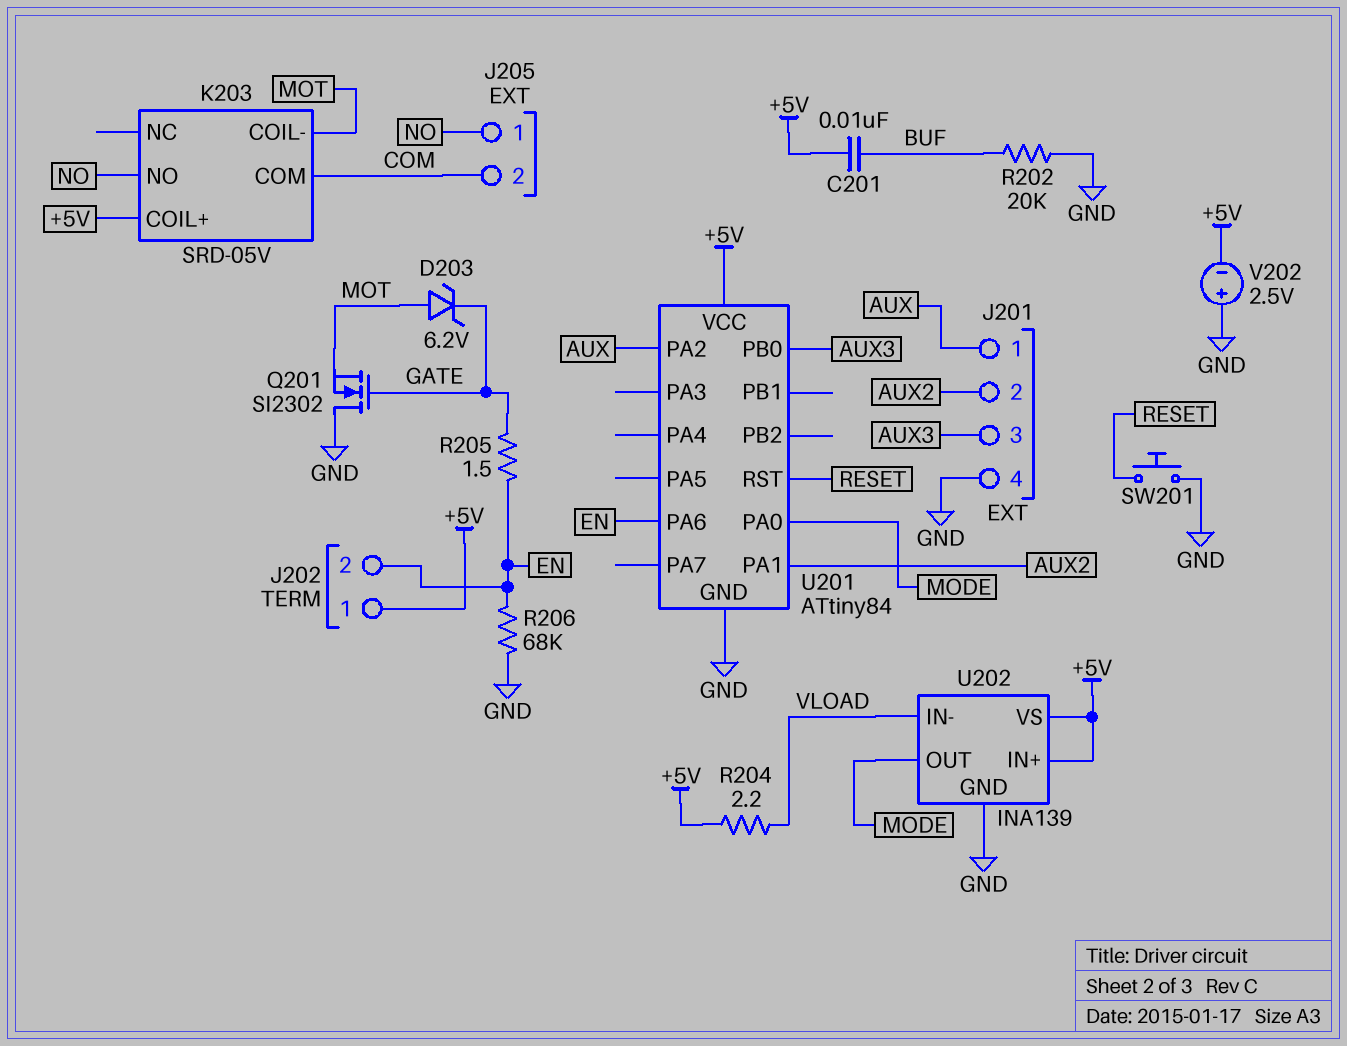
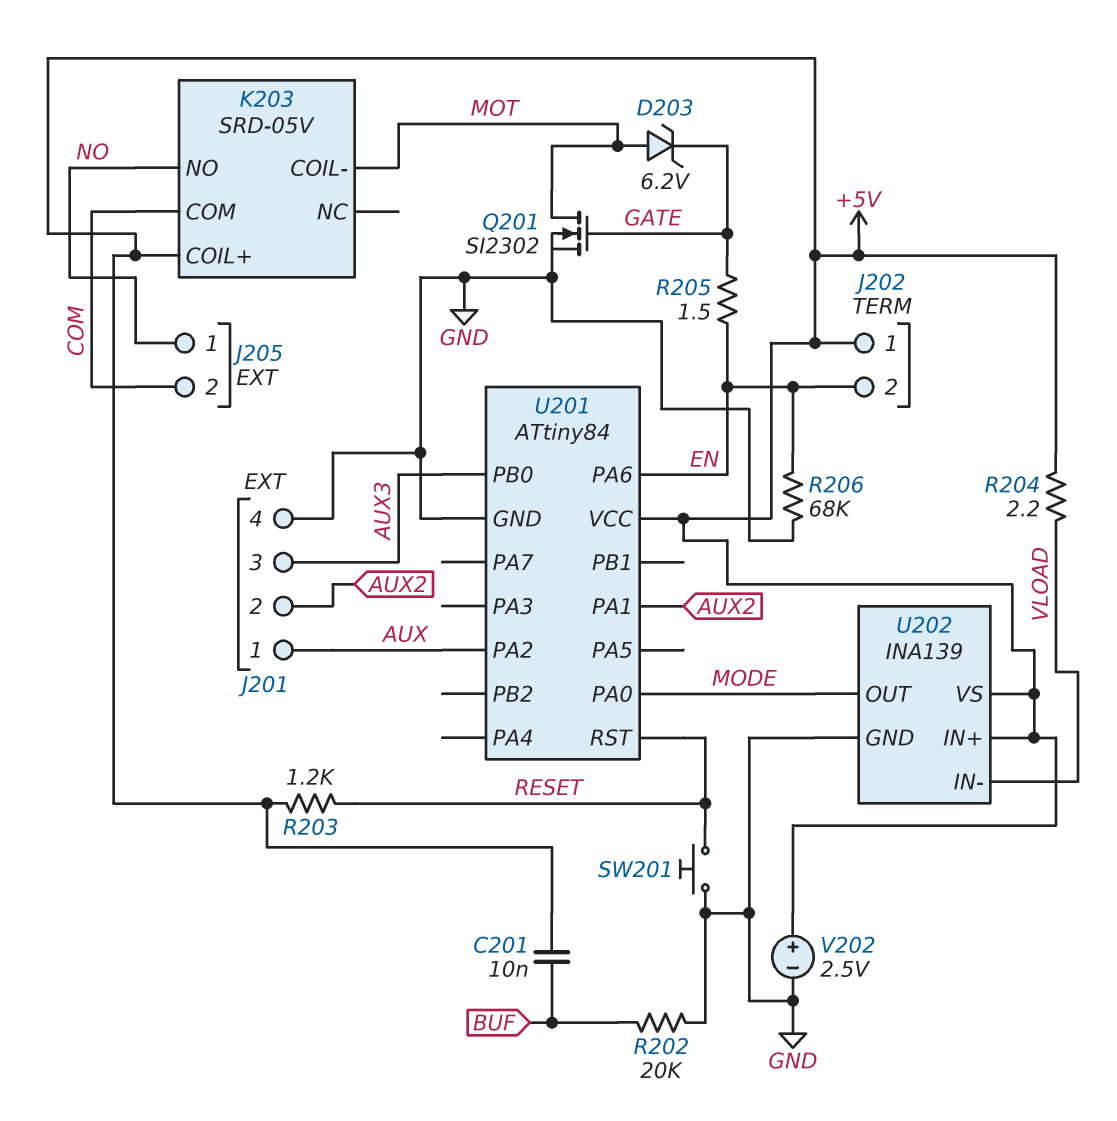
Q201: NMOS SI2302 (G GATE, D GND, S MOT) -> NMOS SI2302 (G GATE, D MOT, S GND)
R203: none -> 1.2k (+5V, RESET)
V202: 2.5V (plus GND, minus +5V) -> 2.5V (plus +5V, minus GND)

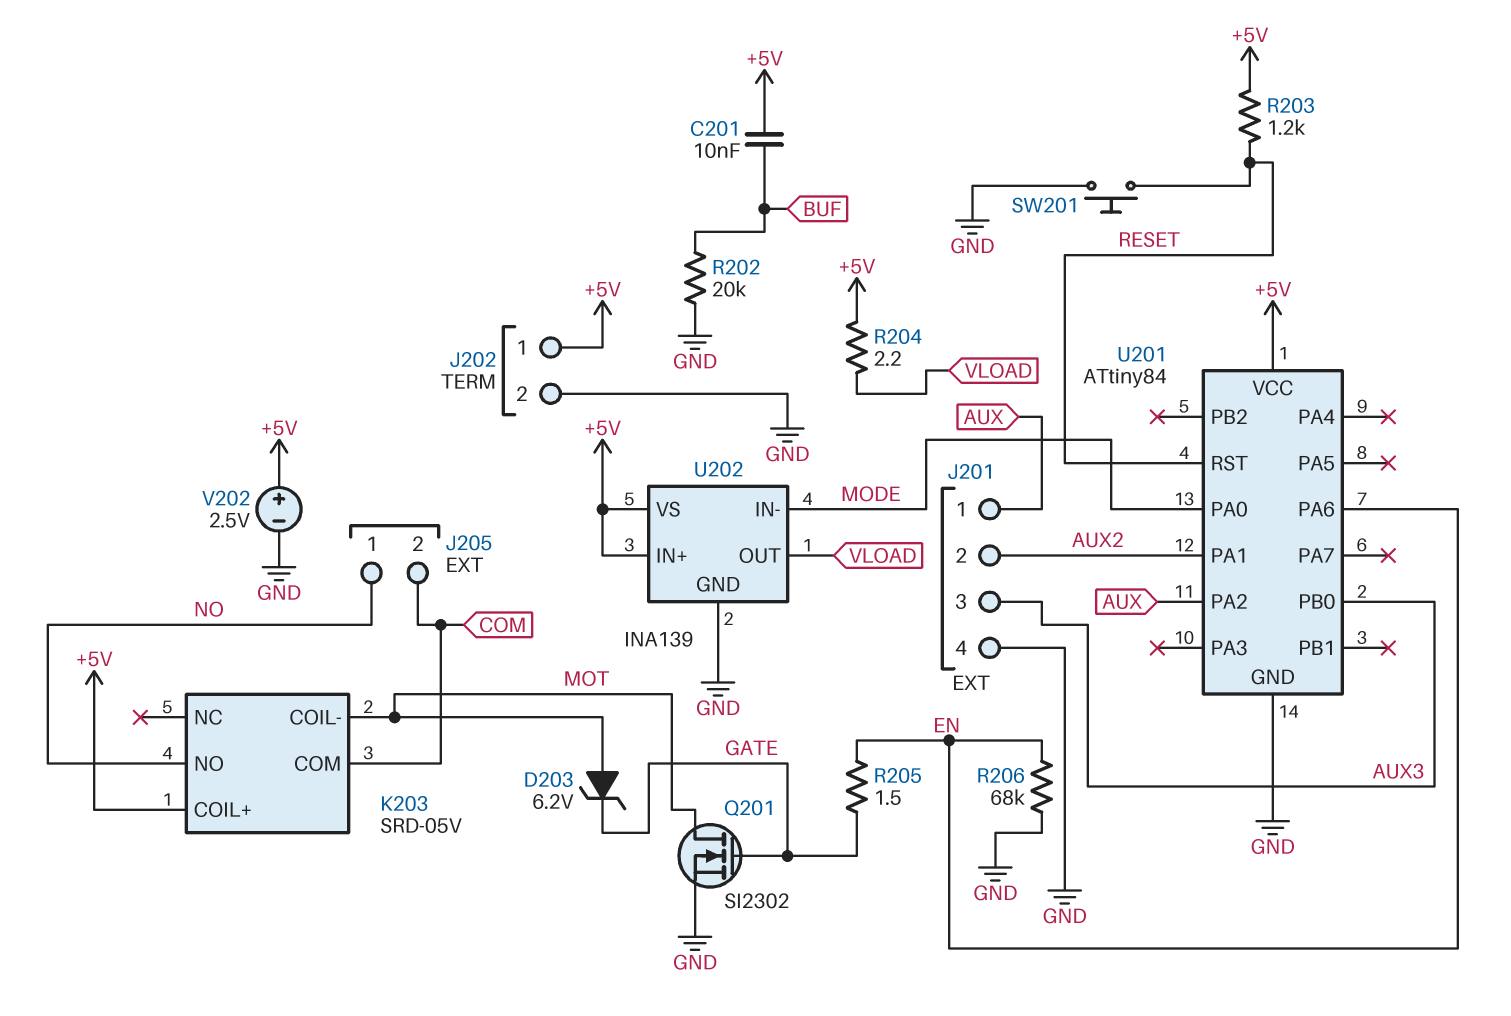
J202 pin 2: EN -> GND
U202 pin IN-: VLOAD -> MODE
U202 pin OUT: MODE -> VLOAD

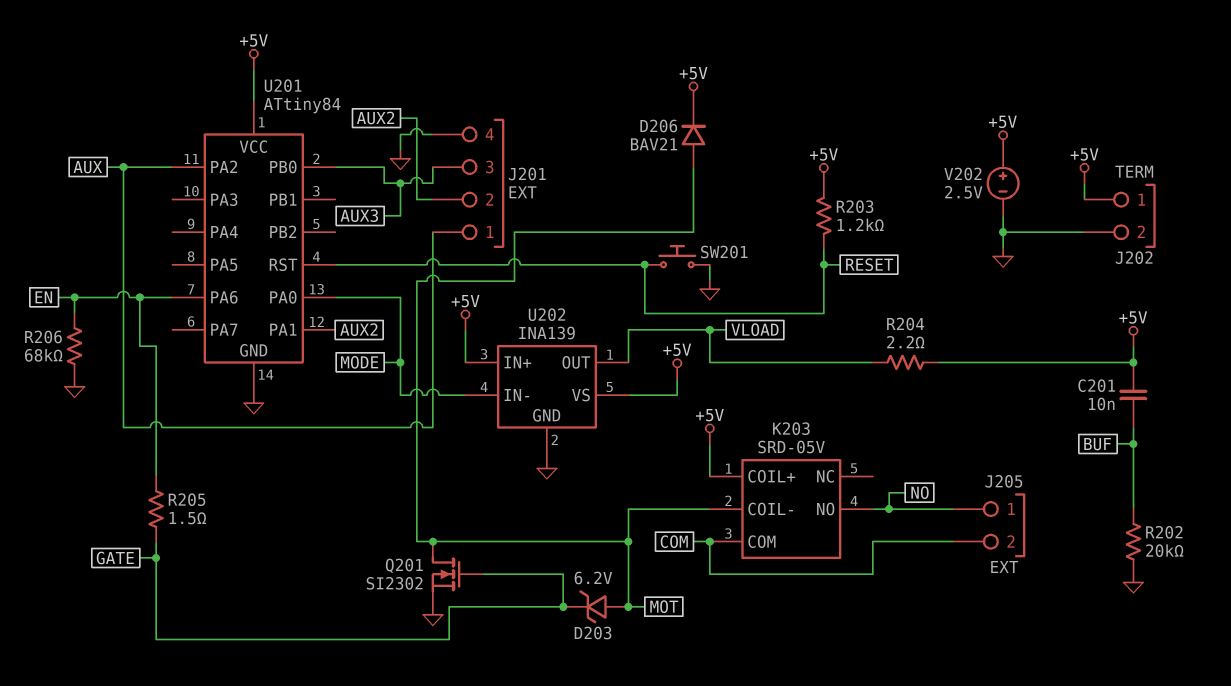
D206: none -> diode BAV21 (A MOT, K +5V)

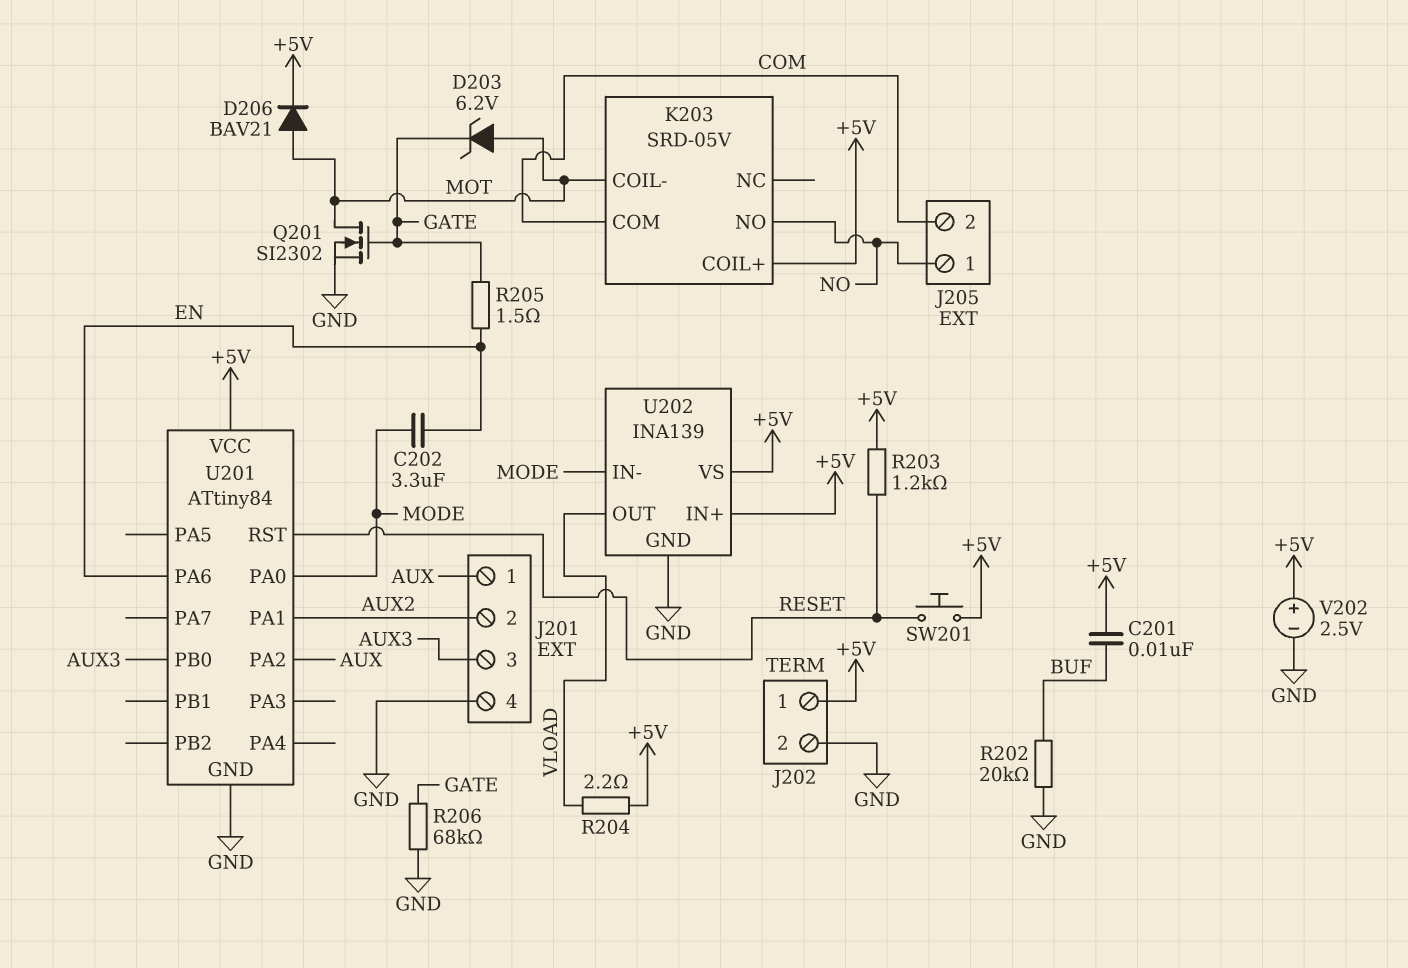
C202: none -> 3.3uF (EN, MODE)
R206: 68k (EN, GND) -> 68k (GATE, GND)
SW201: button (GND, RESET) -> button (+5V, RESET)

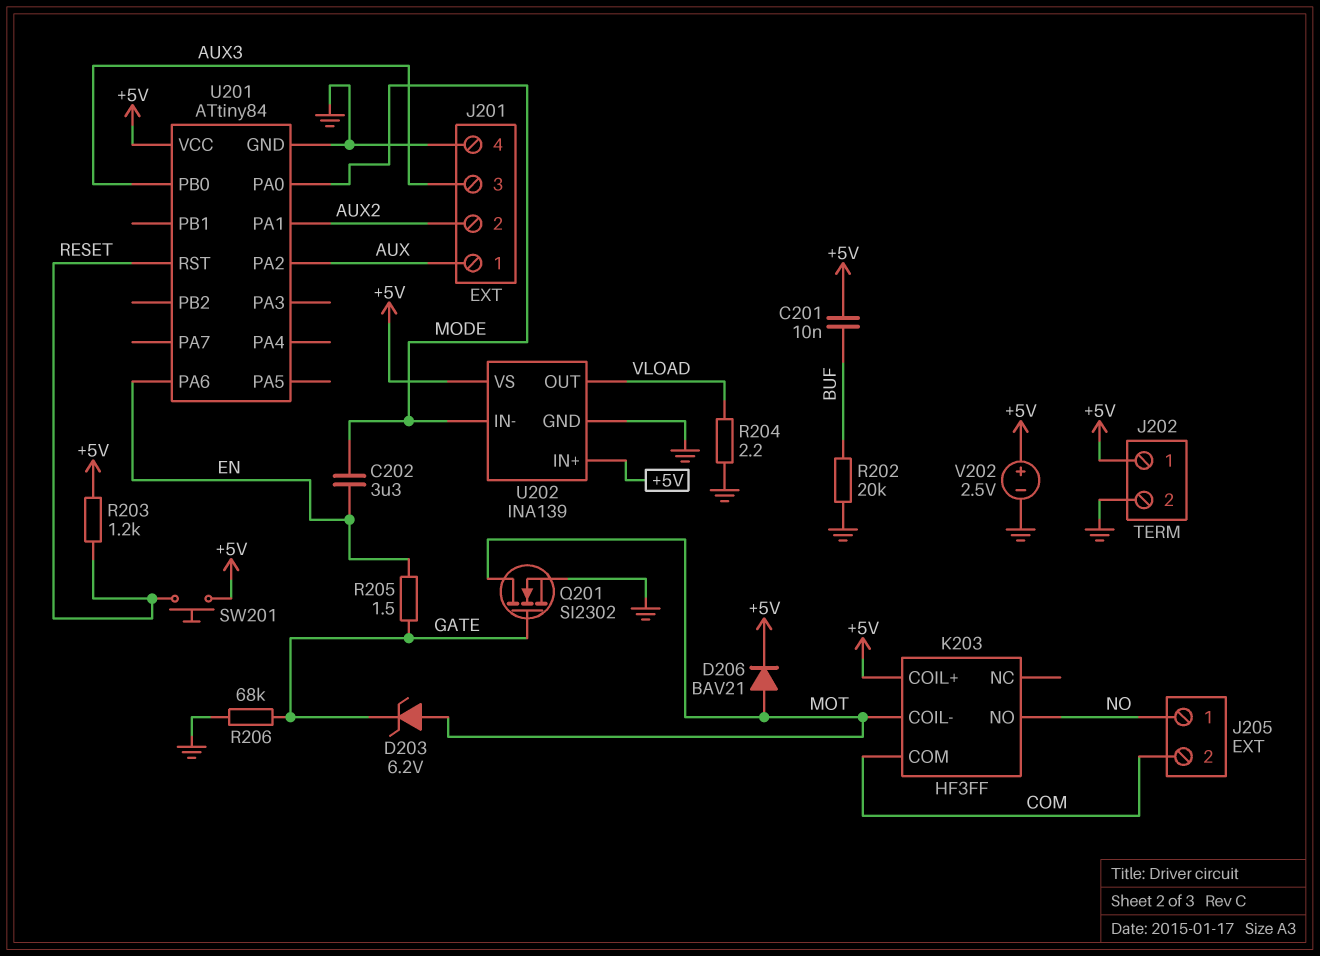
K203: SRD-05V -> HF3FF
R204: 2.2 (+5V, VLOAD) -> 2.2 (GND, VLOAD)

